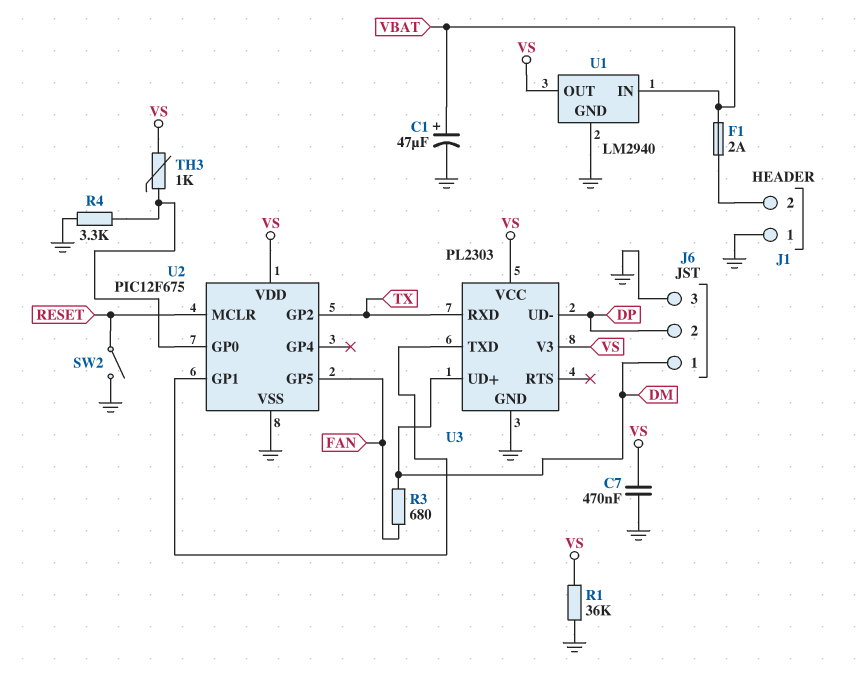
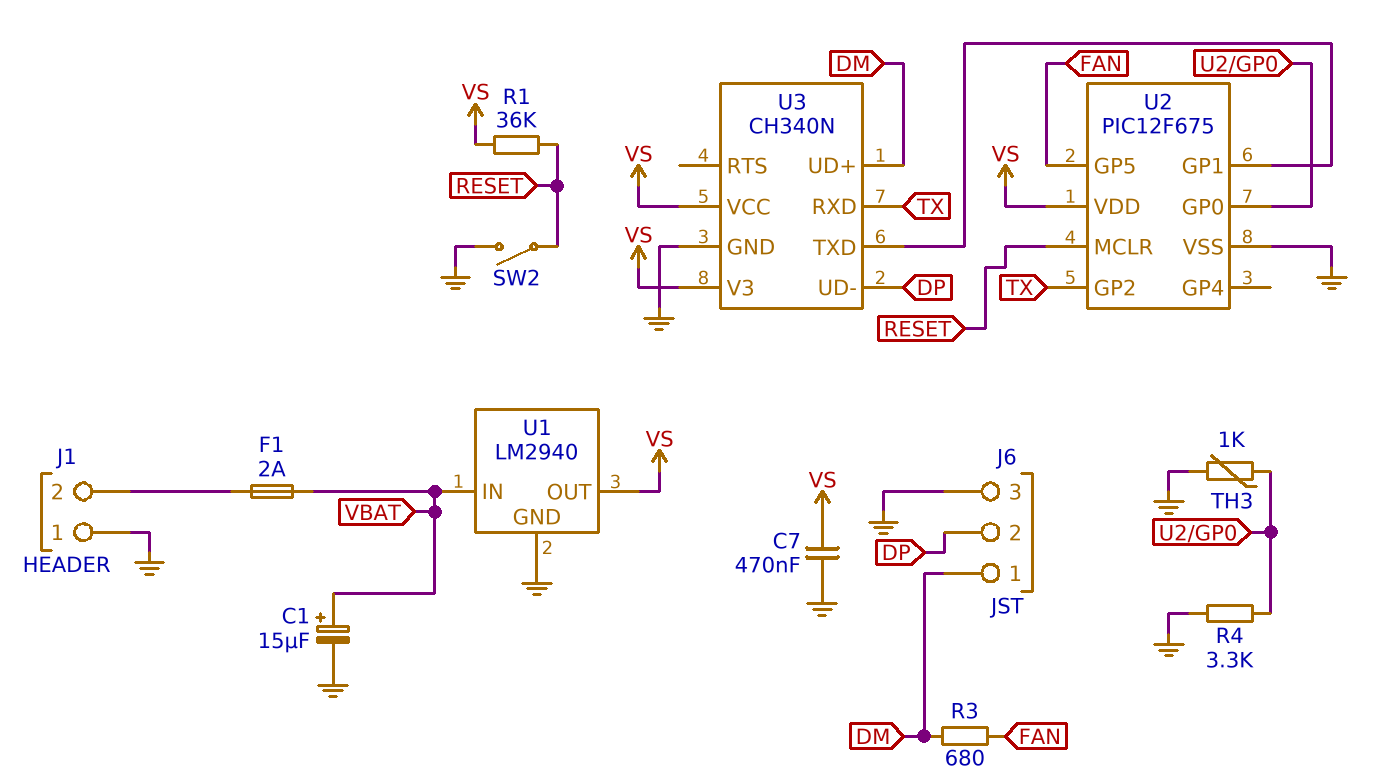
C1: 47uF (plus VBAT, minus GND) -> 15uF (plus VBAT, minus GND)
R1: 36k (GND, VS) -> 36k (RESET, VS)
TH3: 1k (U2/GP0, VS) -> 1k (GND, U2/GP0)
U3: PL2303 -> CH340N

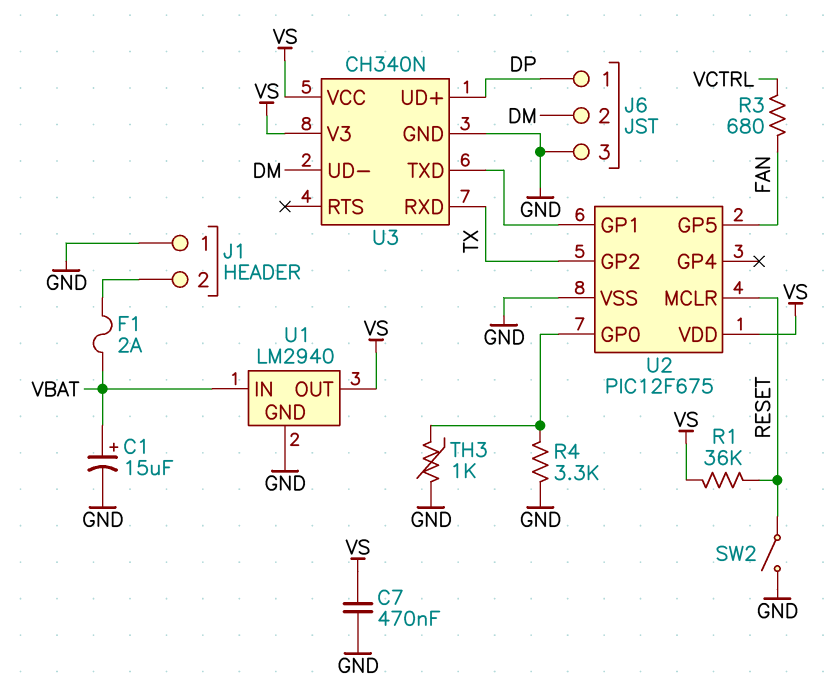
J6 pin 1: DM -> DP
J6 pin 2: DP -> DM
R3: 680 (DM, FAN) -> 680 (FAN, VCTRL)
U3 pin UD+: DM -> DP
U3 pin UD-: DP -> DM

